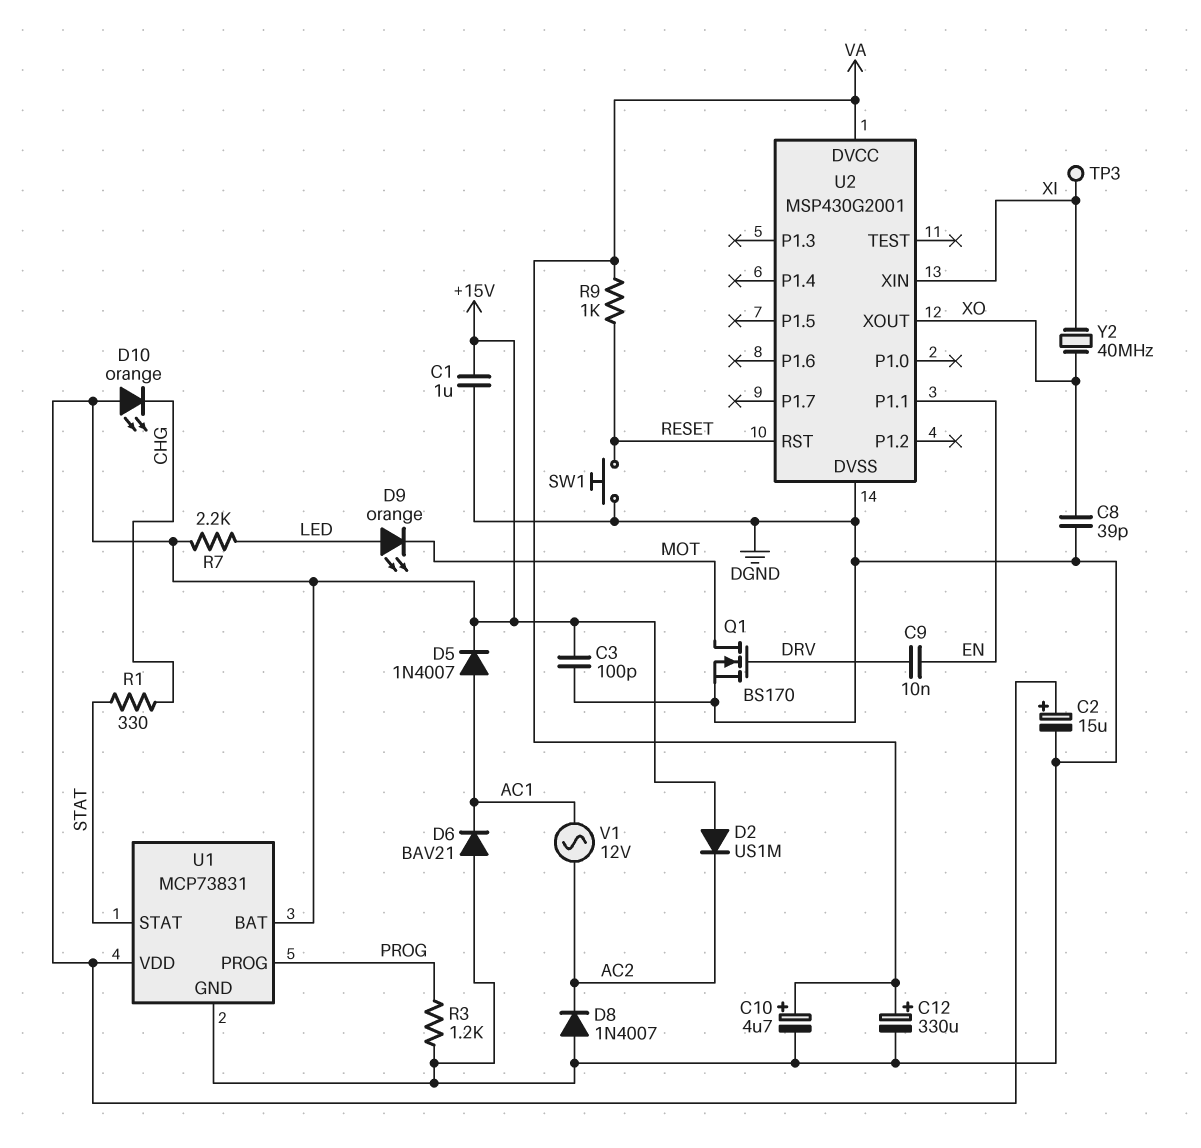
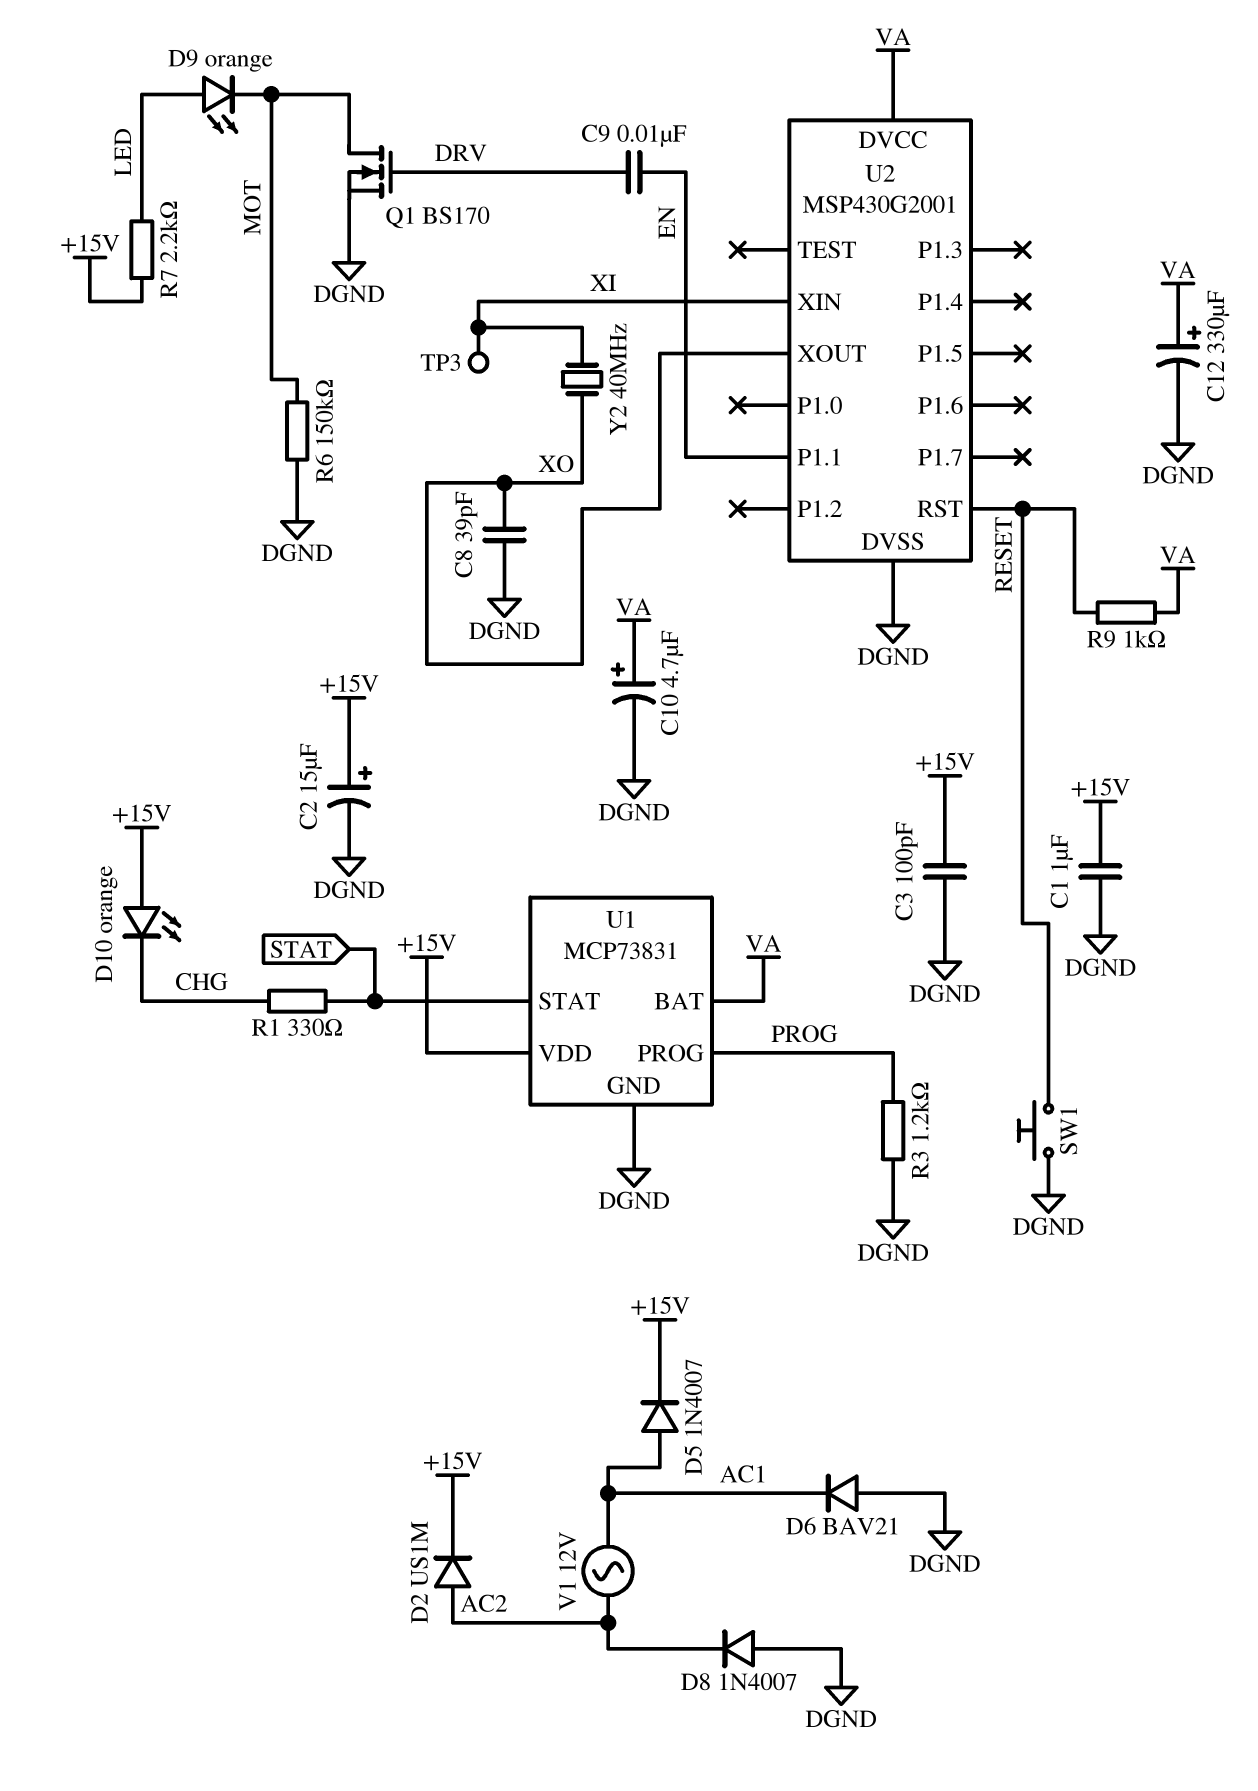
D2: diode US1M (A +15V, K AC2) -> diode US1M (A AC2, K +15V)
R6: none -> 150k (DGND, MOT)
U1 pin BAT: +15V -> VA

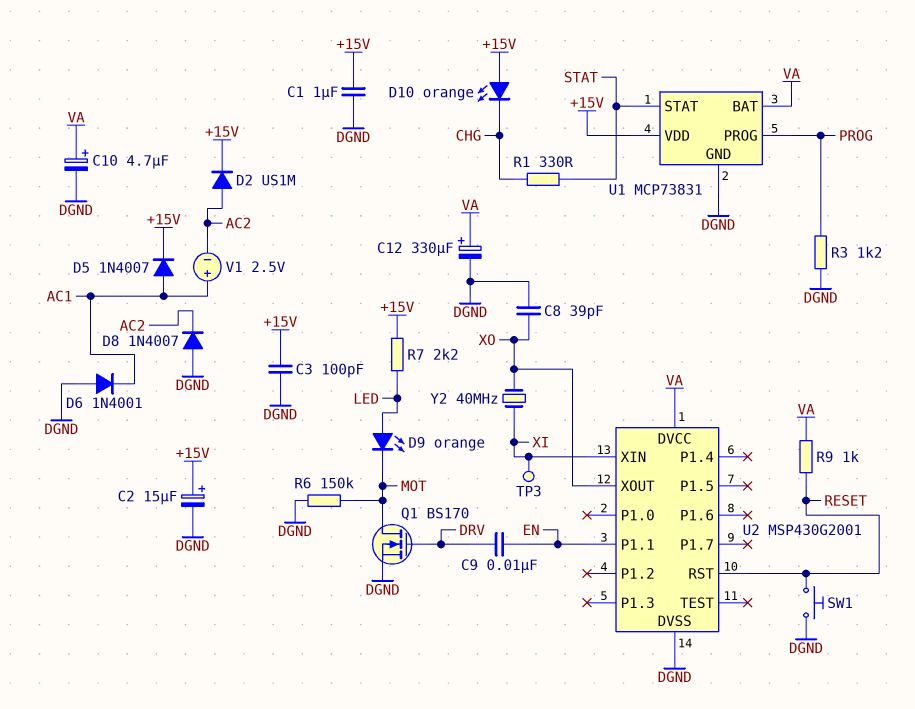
D6: diode BAV21 (A DGND, K AC1) -> diode 1N4001 (A DGND, K AC1)
V1: AC 12V (AC1, AC2) -> 2.5V (plus AC1, minus AC2)

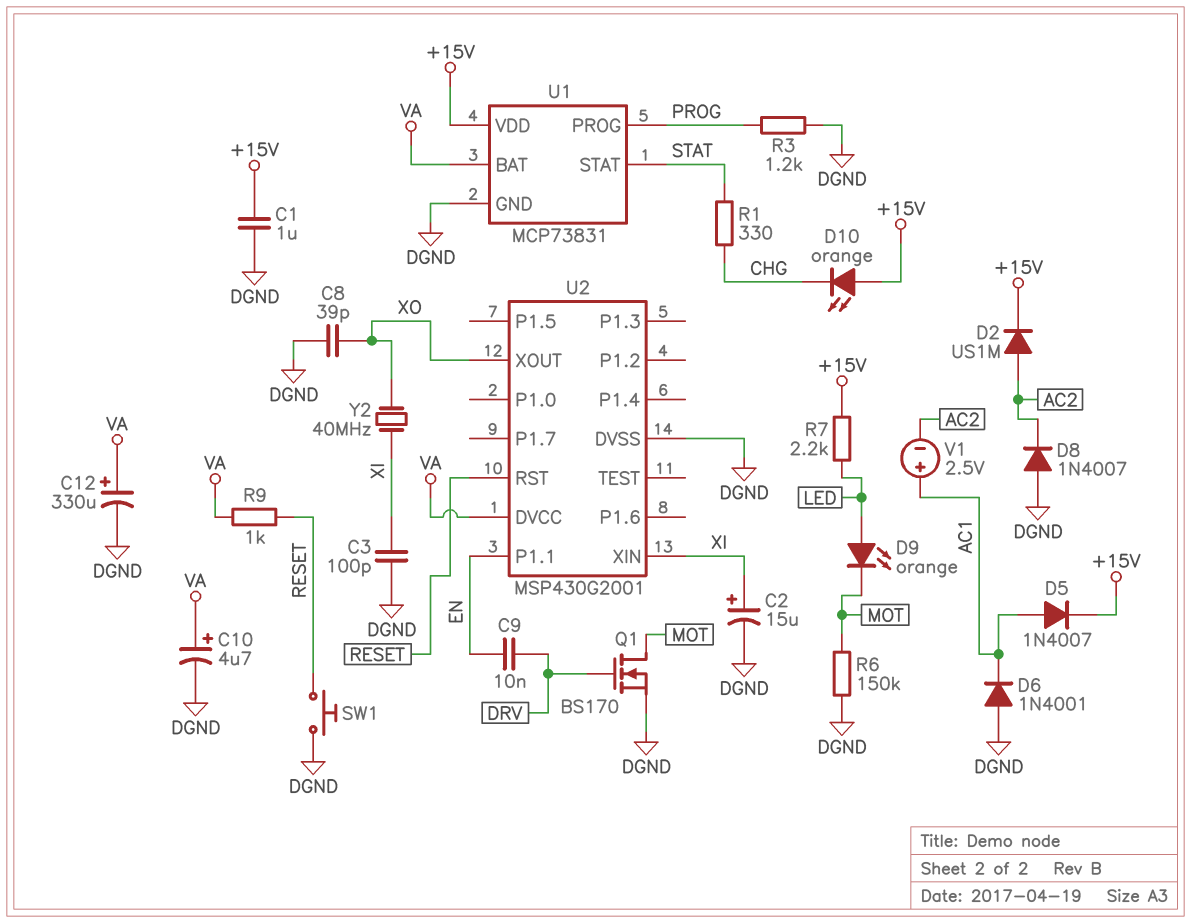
C2: 15uF (plus +15V, minus DGND) -> 15uF (plus XI, minus DGND)
C3: 100pF (+15V, DGND) -> 100pF (DGND, XI)
TP3: test point (XI) -> none

